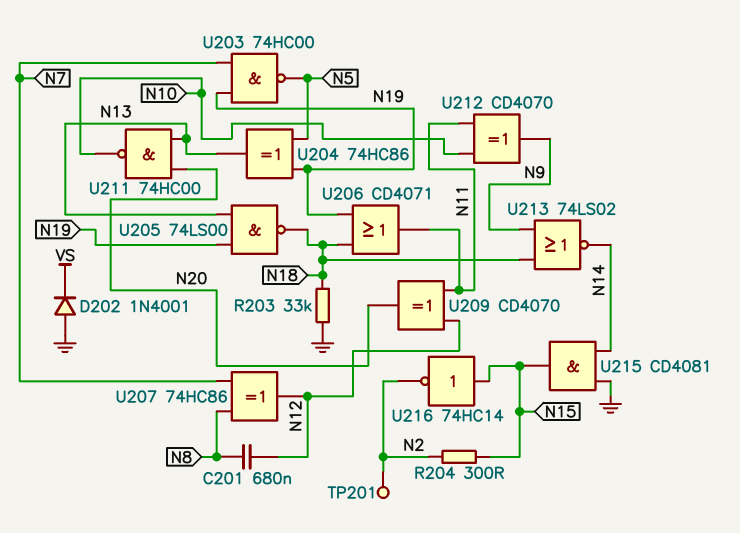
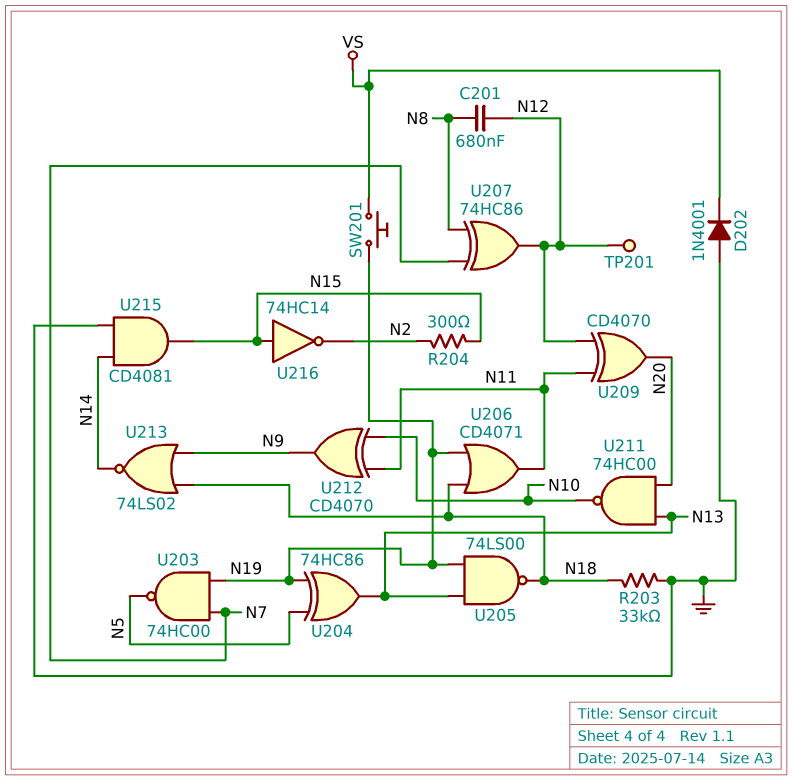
SW201: none -> button (N19, VS)
TP201: test point (N2) -> test point (N12)

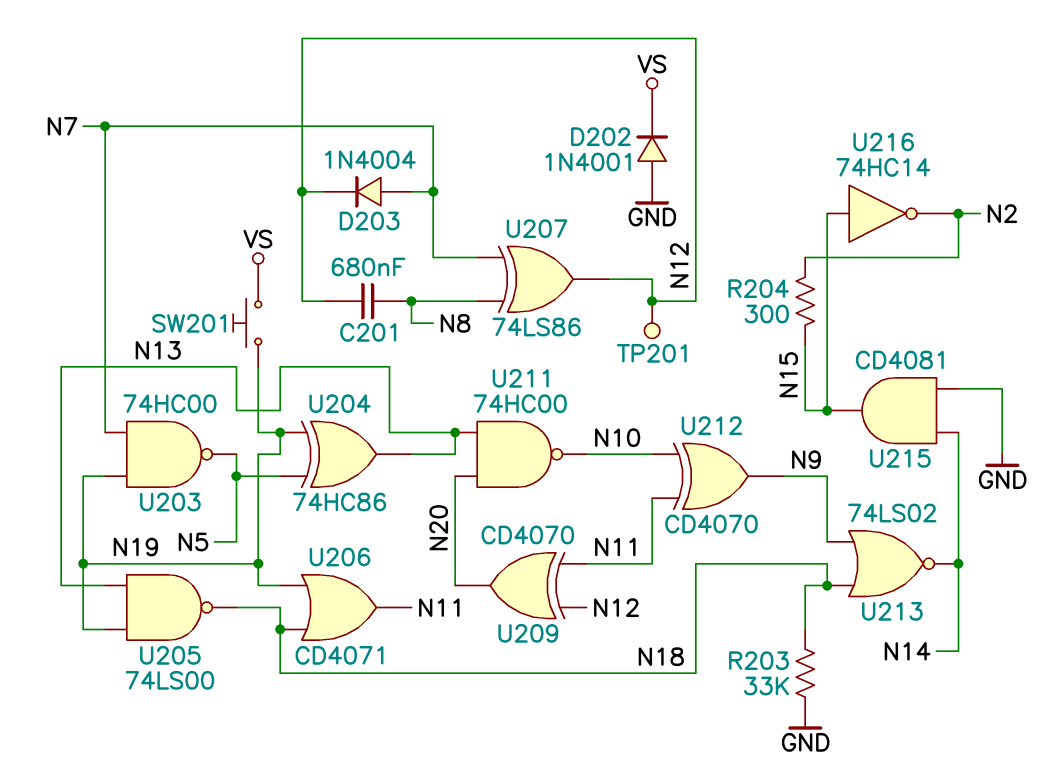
D203: none -> diode 1N4004 (A N7, K N12)
U207: XOR 74HC86 (in N7, in N8, out N12) -> XOR 74LS86 (in N7, in N8, out N12)

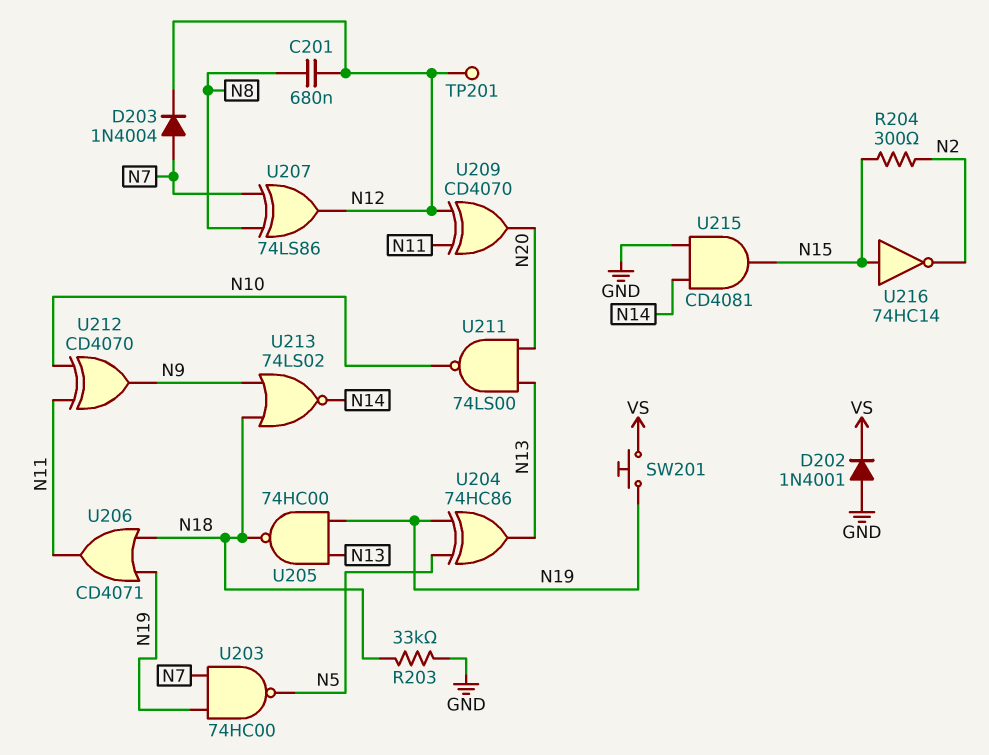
U205: NAND 74LS00 (in N13, in N19, out N18) -> NAND 74HC00 (in N13, in N19, out N18)
U211: NAND 74HC00 (in N13, in N20, out N10) -> NAND 74LS00 (in N13, in N20, out N10)

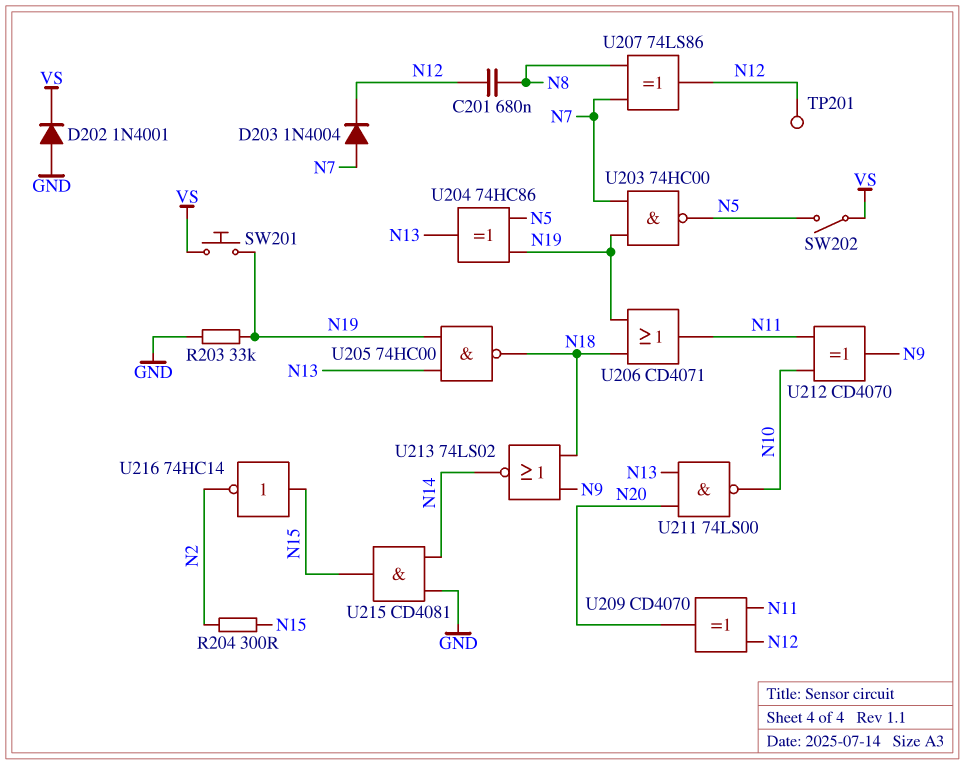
R203: 33k (GND, N18) -> 33k (GND, N19)
SW202: none -> switch (N5, VS)

